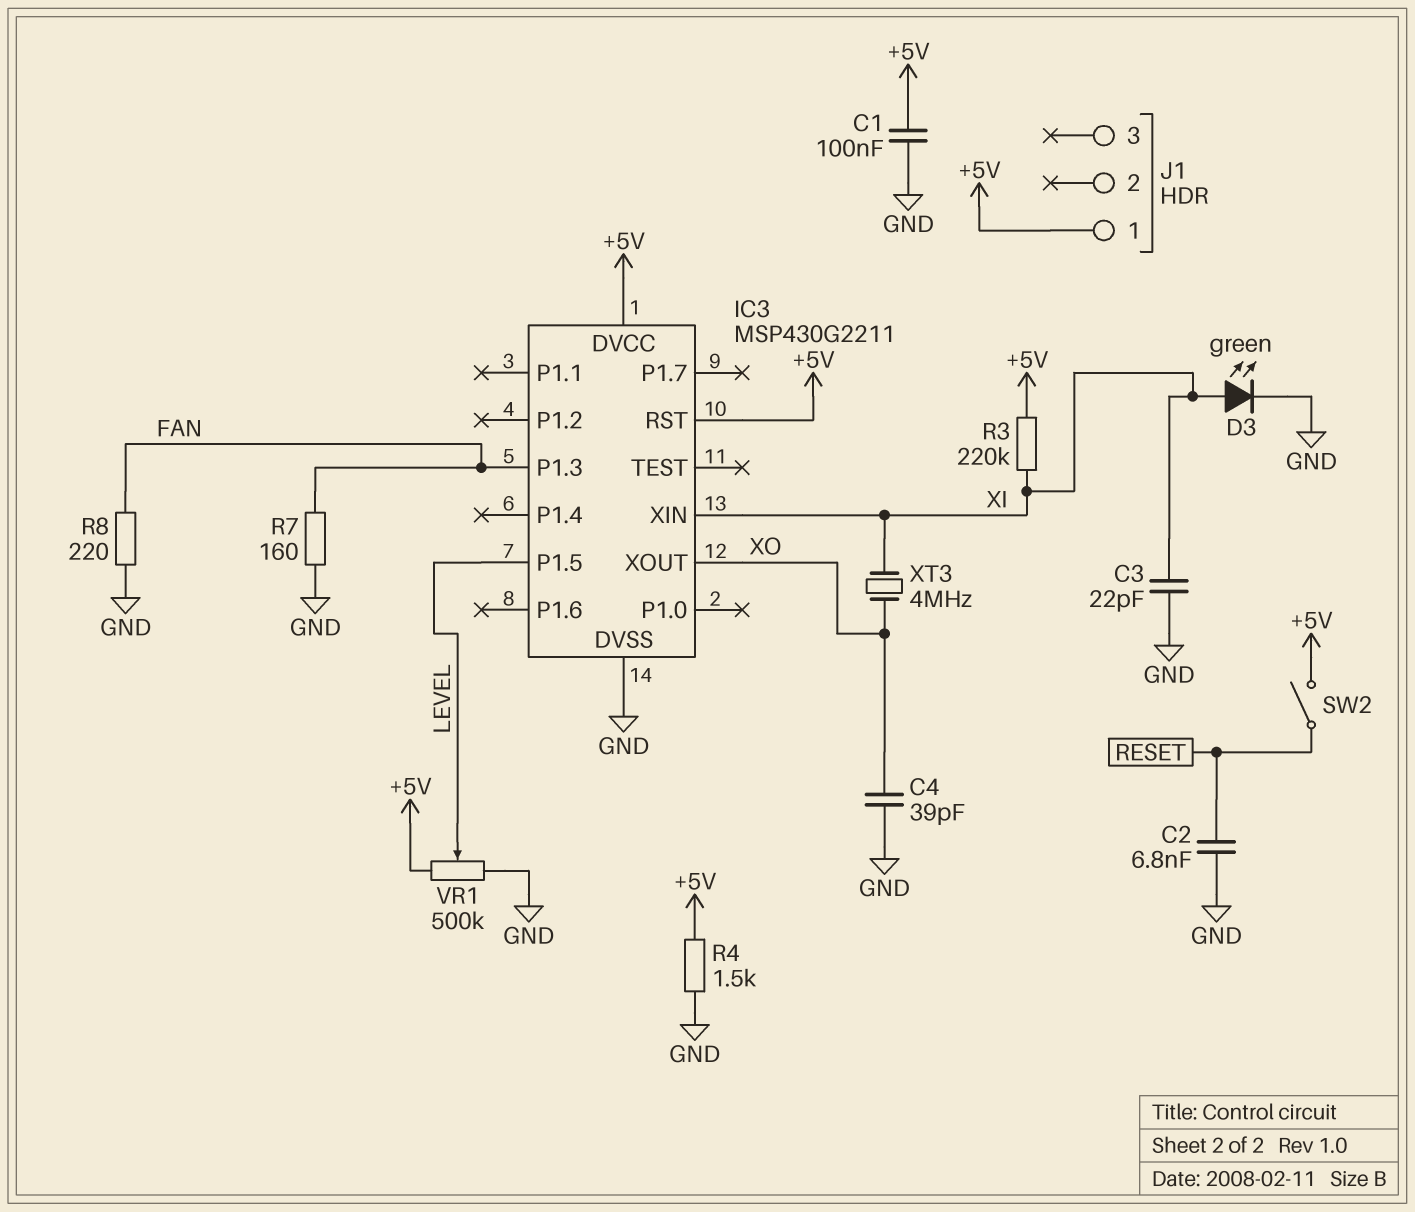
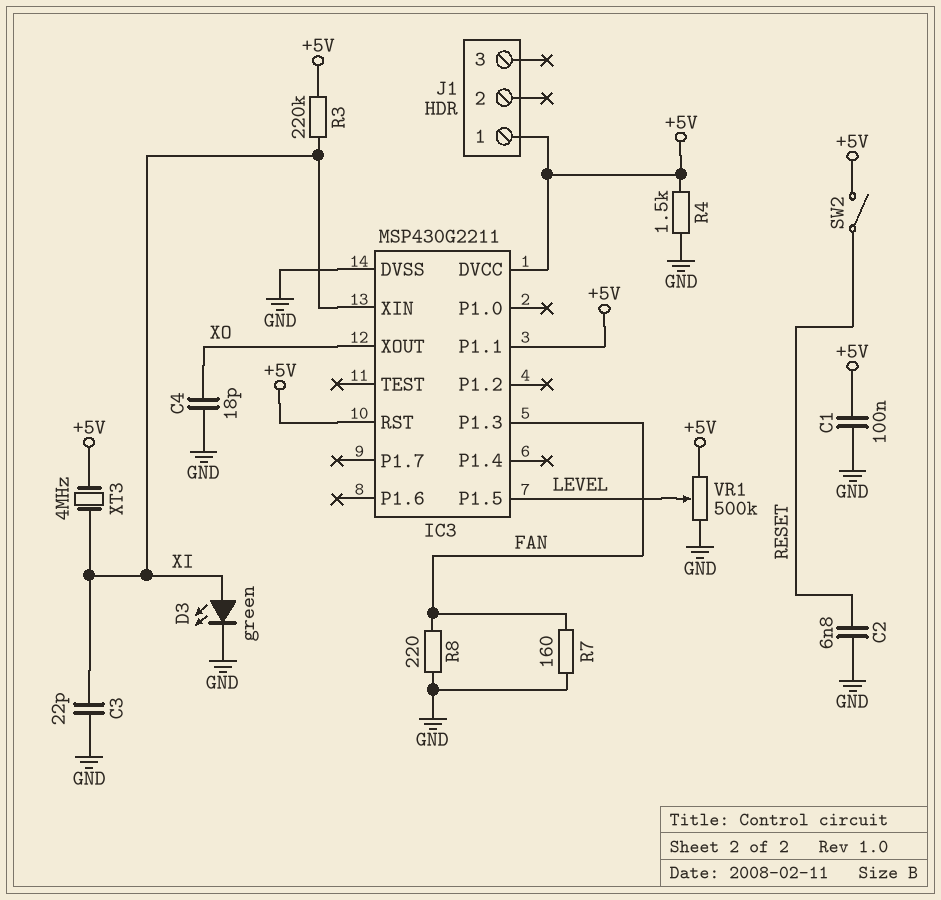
C4: 39pF (GND, XO) -> 18pF (GND, XO)
IC3 pin P1.1: none -> +5V
XT3: 4MHz (XI, XO) -> 4MHz (+5V, XI)

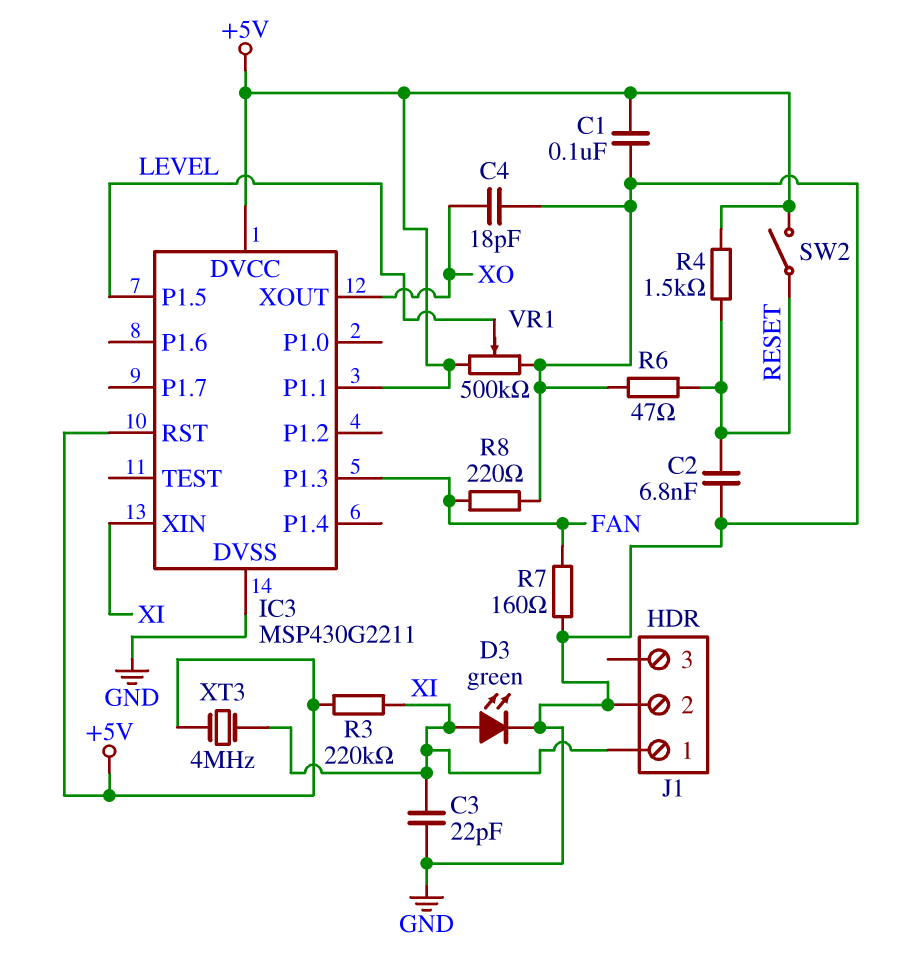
J1 pin 1: +5V -> XI
J1 pin 2: none -> GND
R4: 1.5k (+5V, GND) -> 1.5k (+5V, RESET)
R6: none -> 47 (GND, RESET)

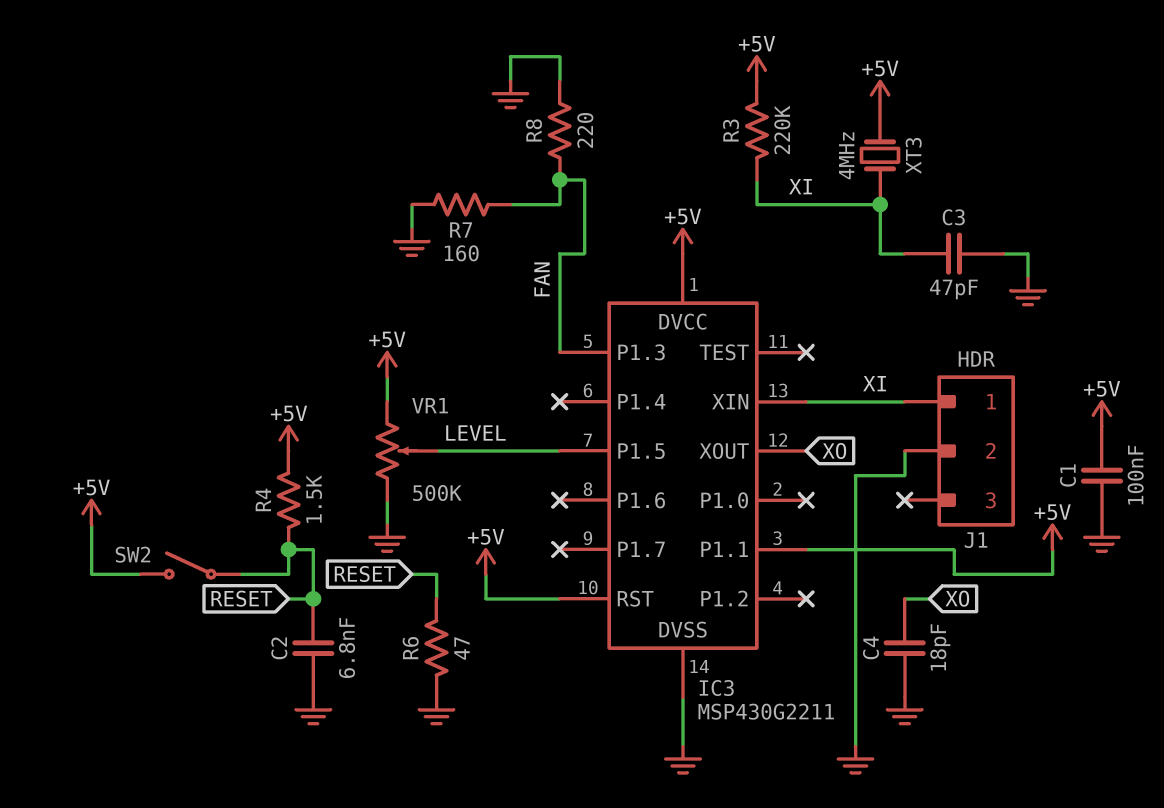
C3: 22pF (GND, XI) -> 47pF (GND, XI)
D3: LED green (A XI, K GND) -> none

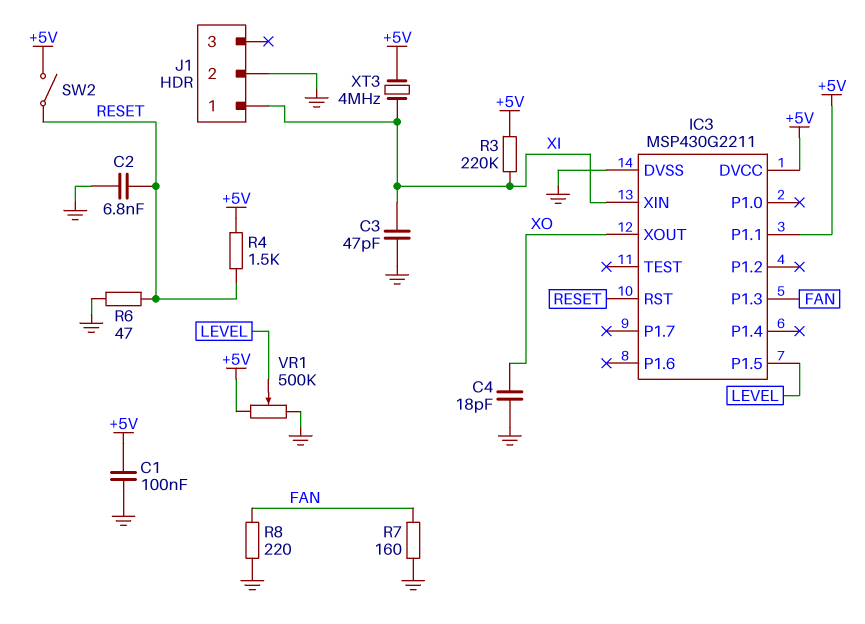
IC3 pin RST: +5V -> RESET

